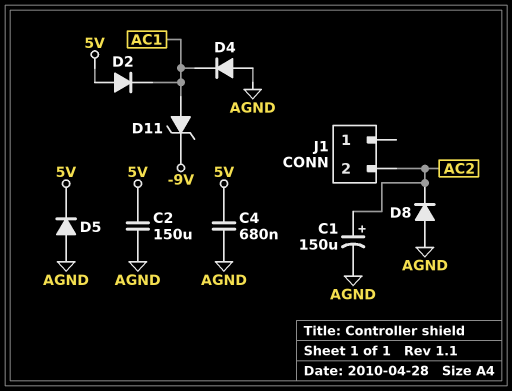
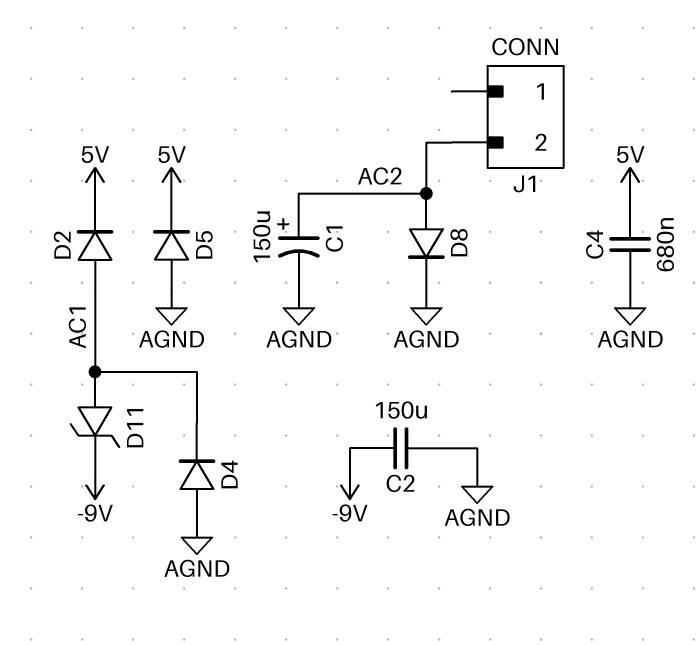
C2: 150uF (5V, AGND) -> 150uF (-9V, AGND)
D2: diode (A 5V, K AC1) -> diode (A AC1, K 5V)
D8: diode (A AGND, K AC2) -> diode (A AC2, K AGND)

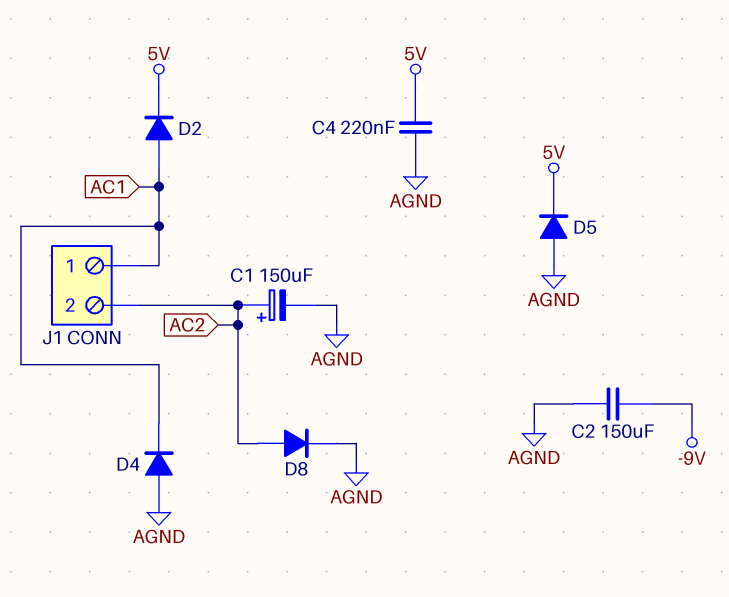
C4: 680nF (5V, AGND) -> 220nF (5V, AGND)
D11: zener (A AC1, K -9V) -> none
J1 pin 1: none -> AC1

